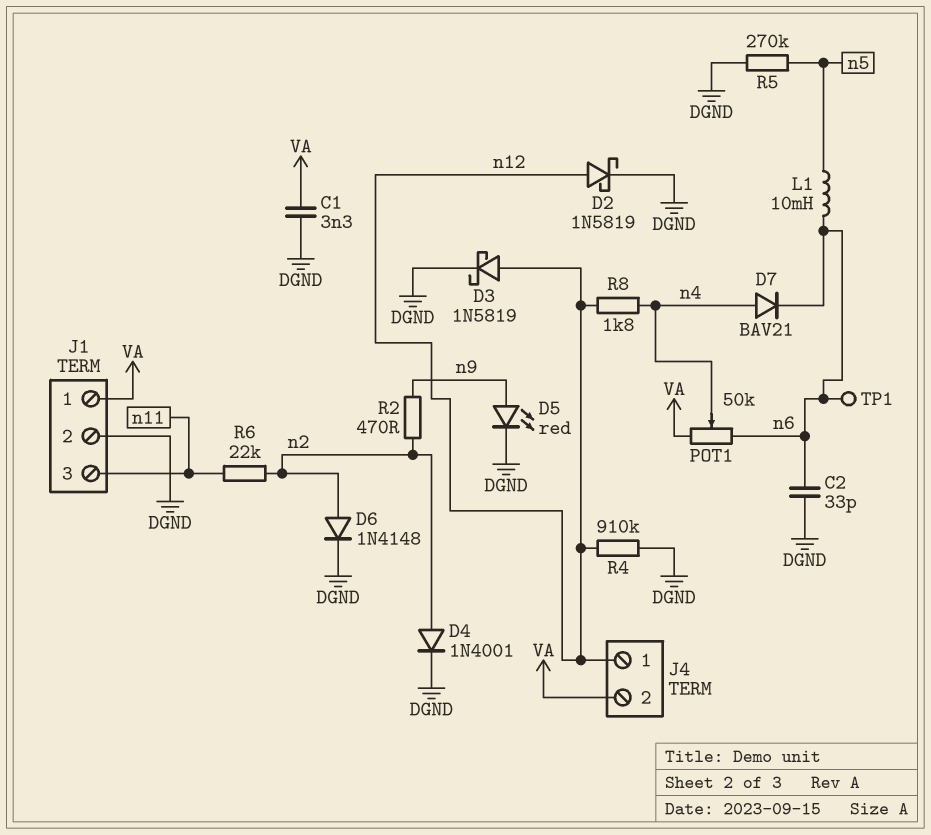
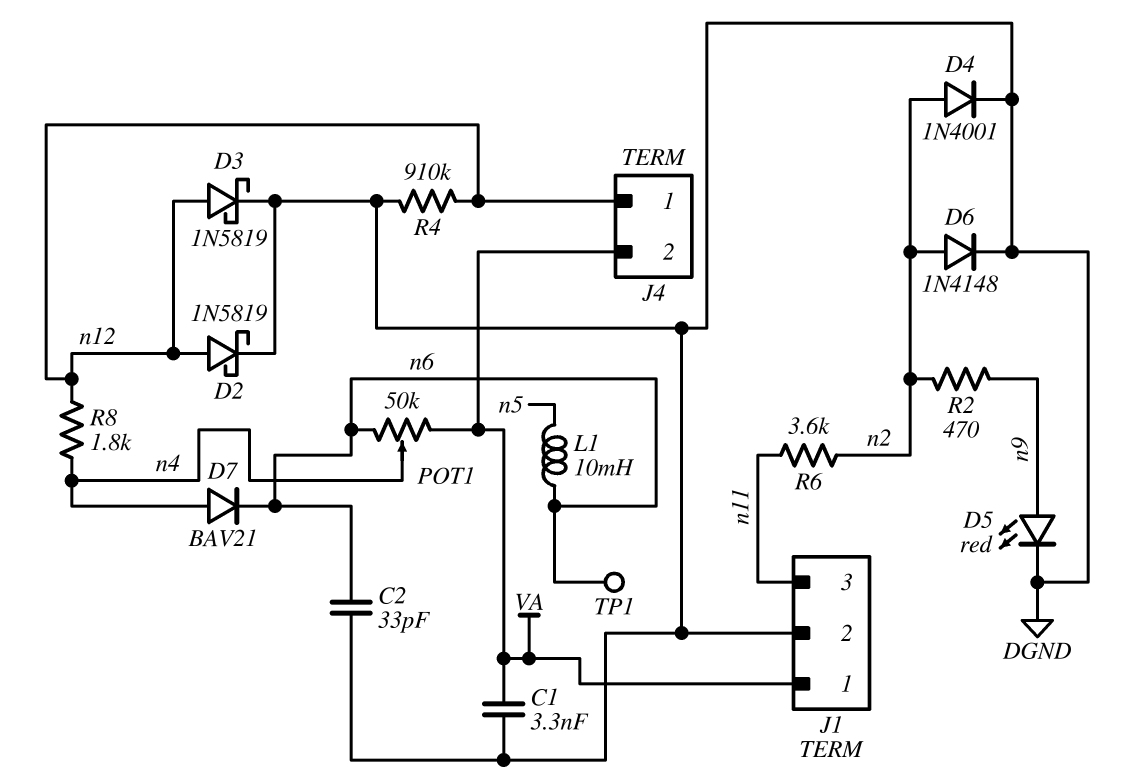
R5: 270k (DGND, n5) -> none
R6: 22k (n2, n11) -> 3.6k (n2, n11)

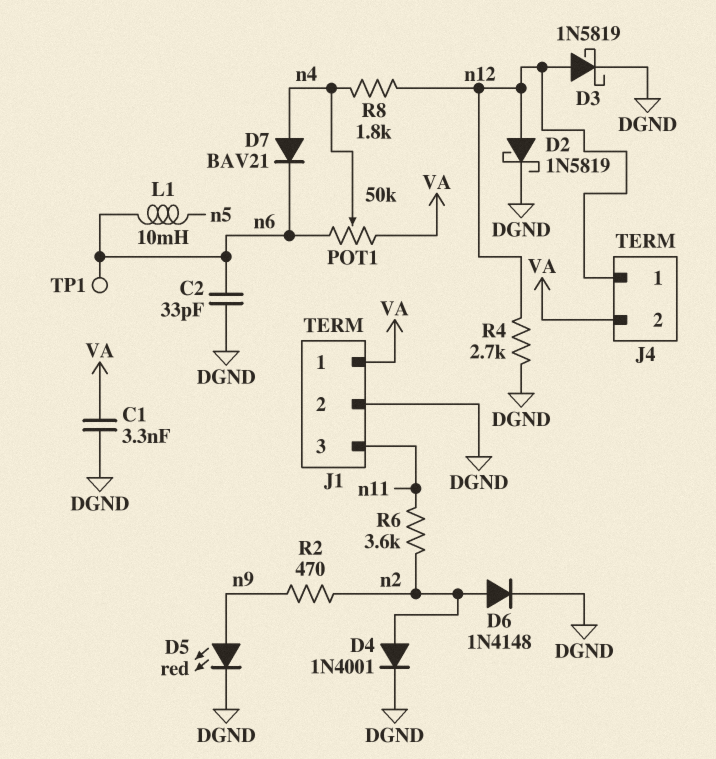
R4: 910k (DGND, n12) -> 2.7k (DGND, n12)

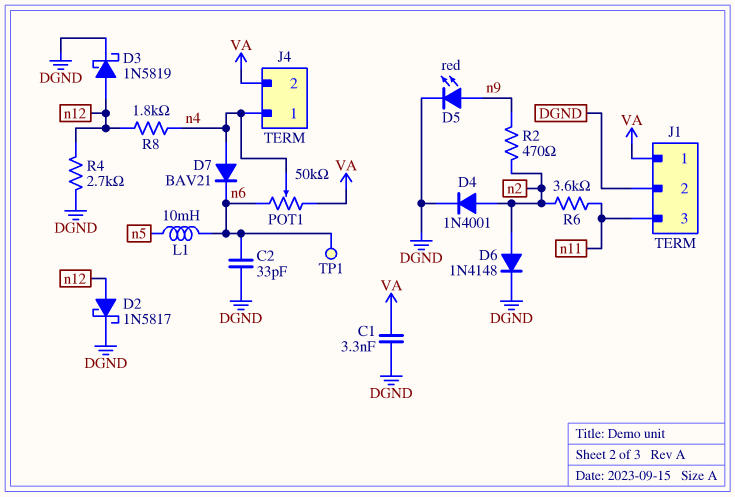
D2: schottky 1N5819 (A n12, K DGND) -> schottky 1N5817 (A n12, K DGND)
J4 pin 1: n12 -> n4

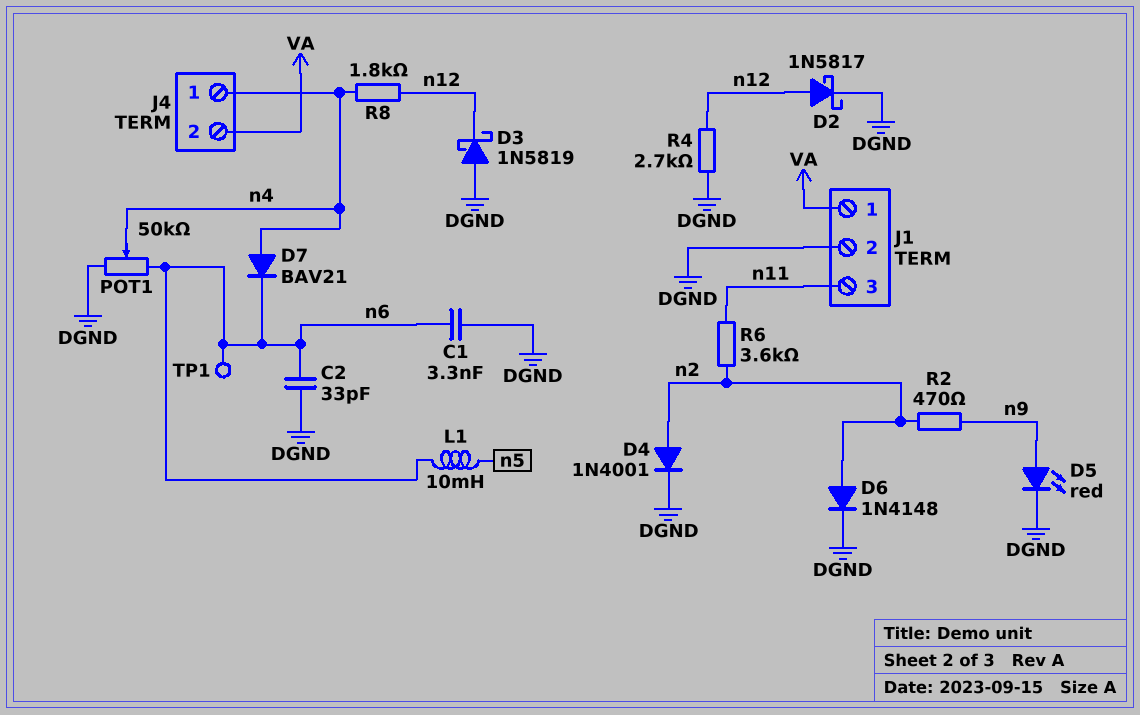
C1: 3.3nF (DGND, VA) -> 3.3nF (DGND, n6)
D3: schottky 1N5819 (A n12, K DGND) -> schottky 1N5819 (A DGND, K n12)
POT1: 50k (VA, n6, wiper n4) -> 50k (DGND, n6, wiper n4)

